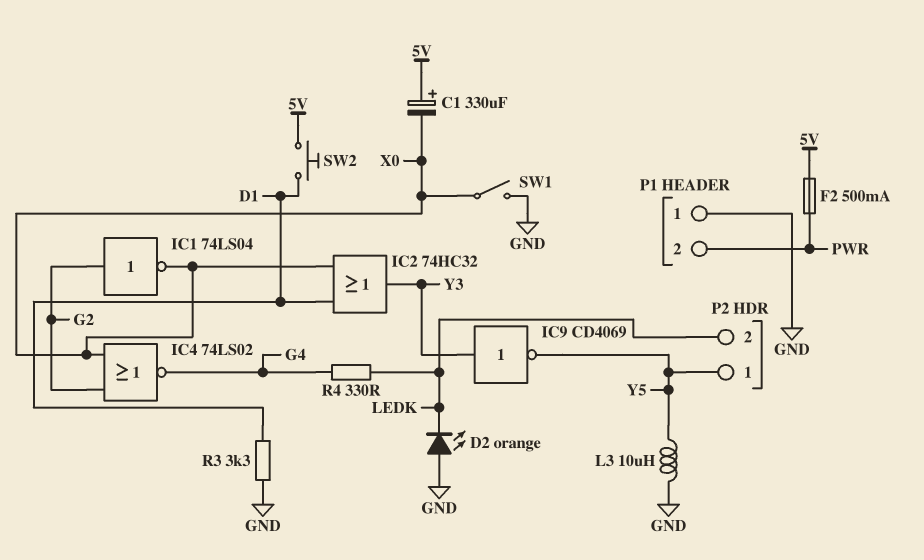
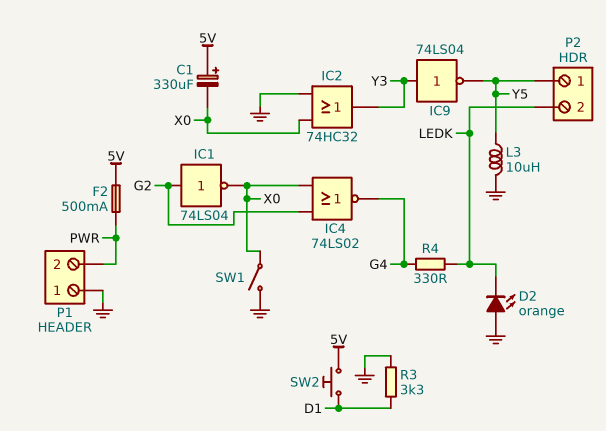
IC2: OR 74HC32 (in D1, in X0, out Y3) -> OR 74HC32 (in GND, in X0, out Y3)
IC9: NOT CD4069 (in Y3, out Y5) -> NOT 74LS04 (in Y3, out Y5)

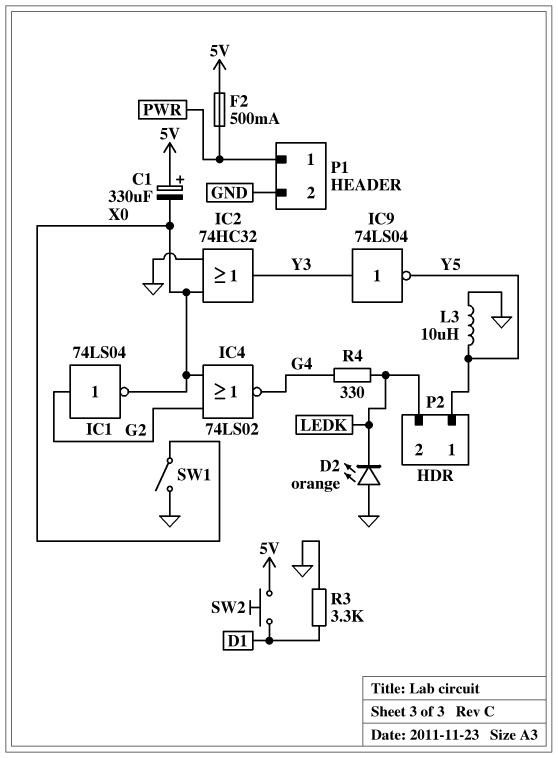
P1 pin 1: GND -> PWR
P1 pin 2: PWR -> GND

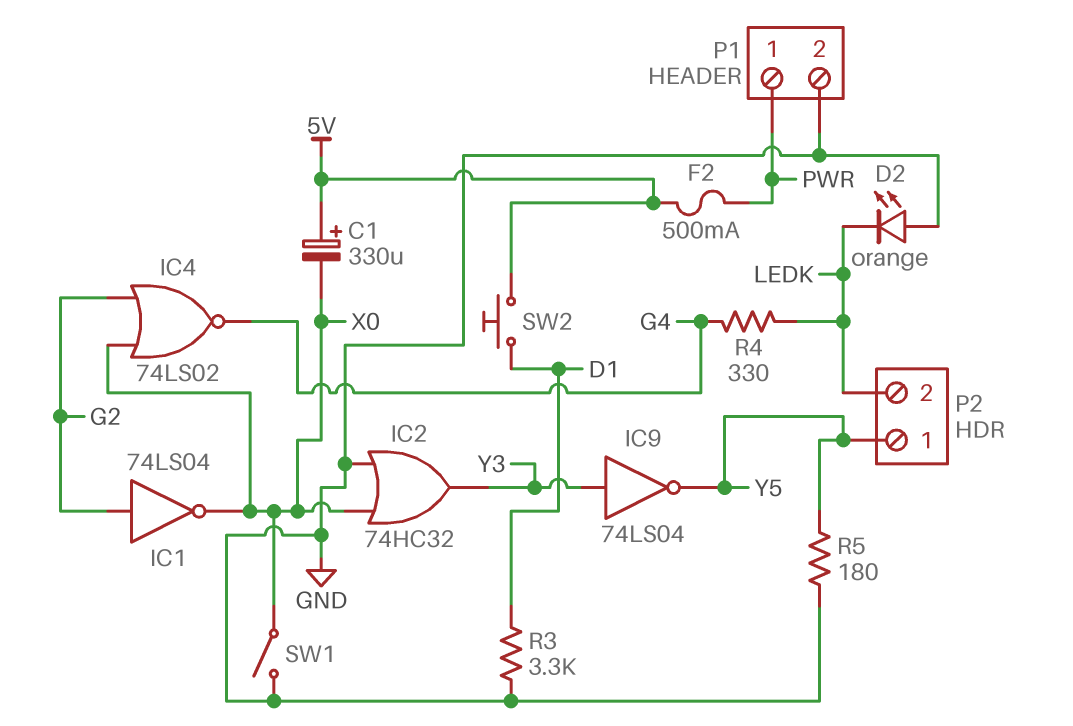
L3: 10uH (GND, Y5) -> none
R5: none -> 180 (GND, Y5)

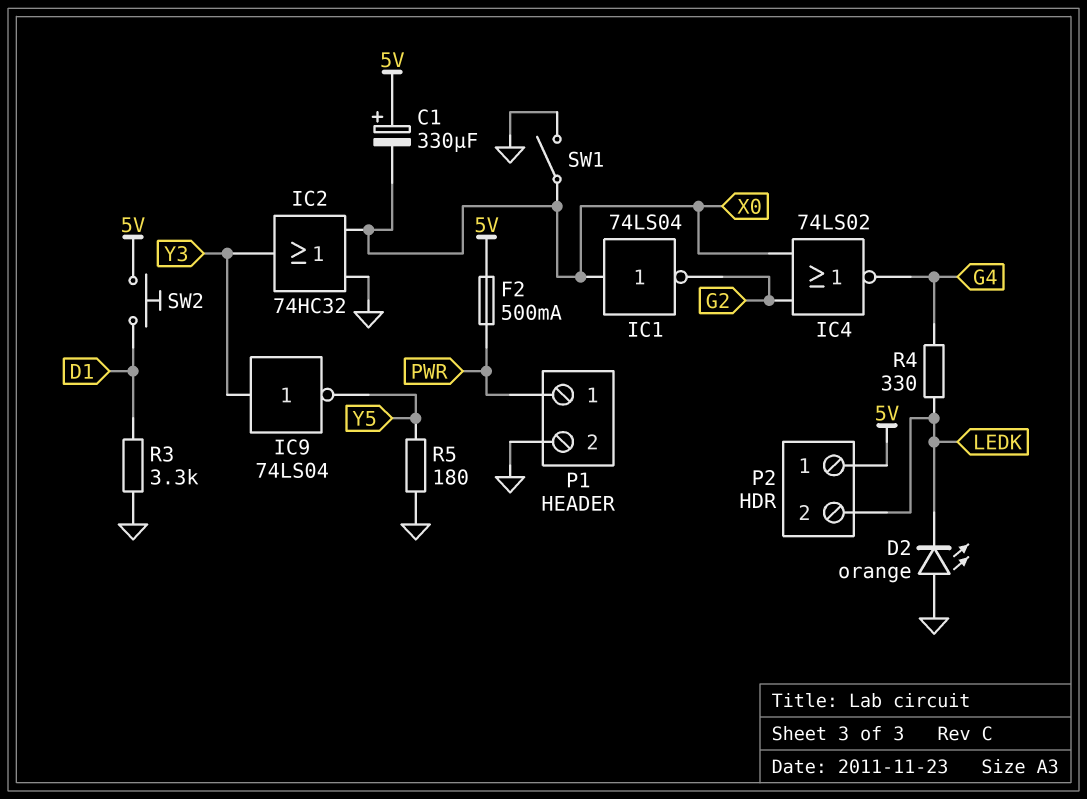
IC1: NOT 74LS04 (in G2, out X0) -> NOT 74LS04 (in X0, out G2)
P2 pin 1: Y5 -> 5V

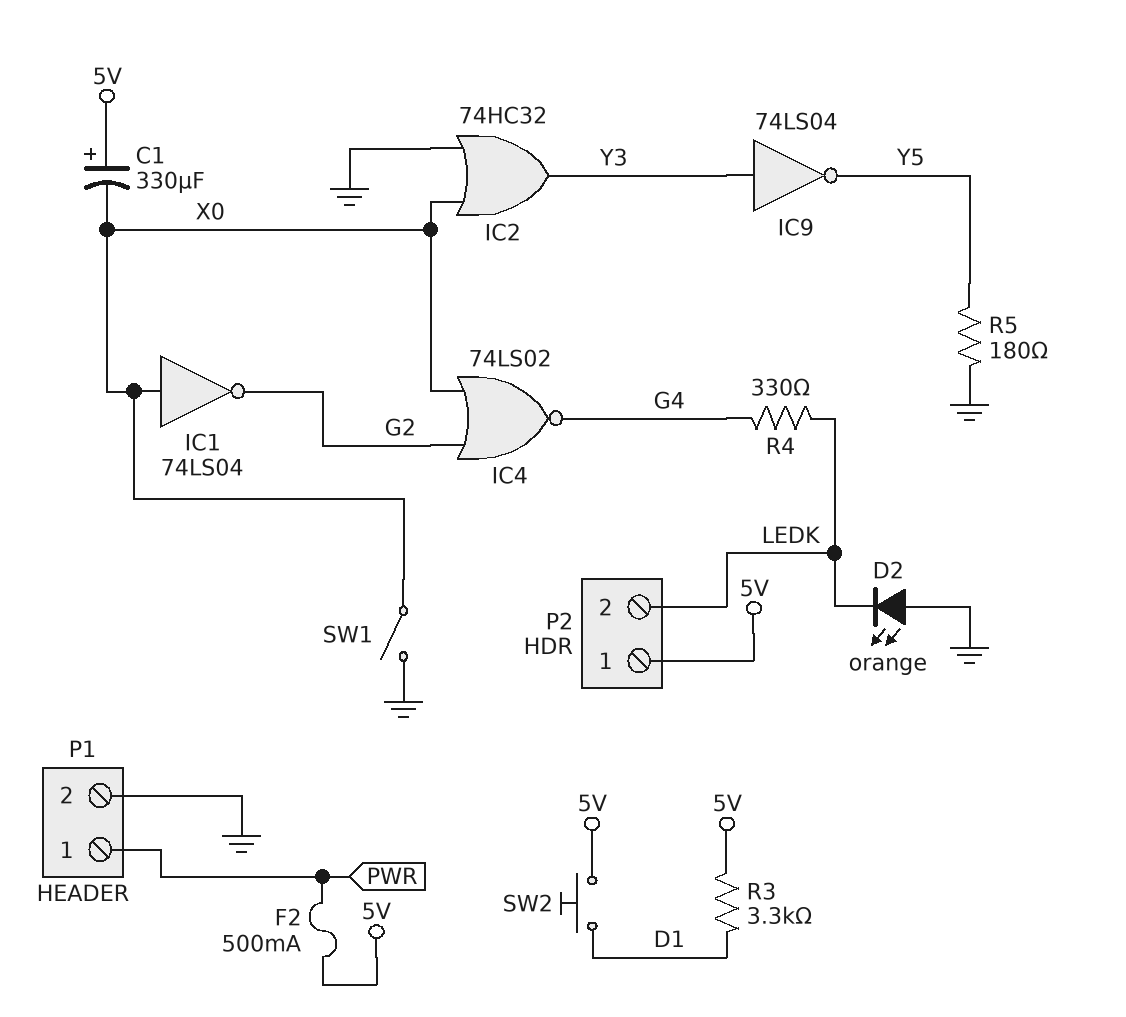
R3: 3.3k (D1, GND) -> 3.3k (5V, D1)

